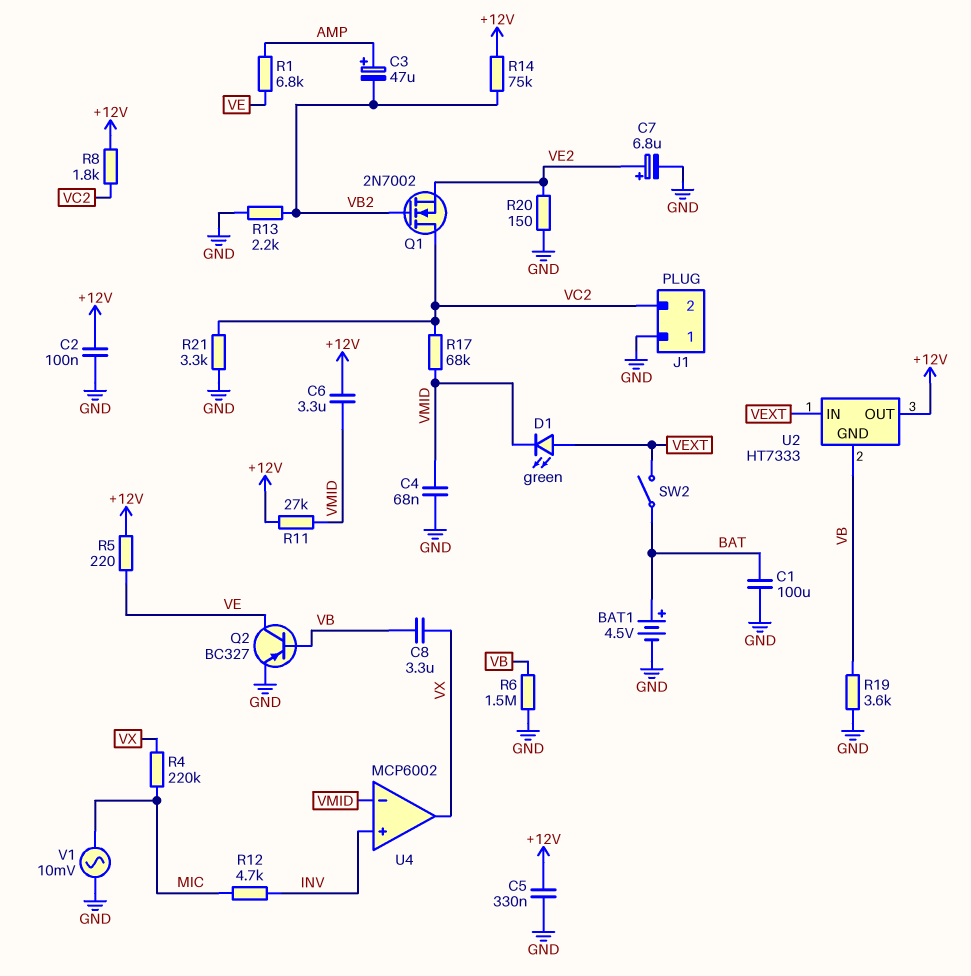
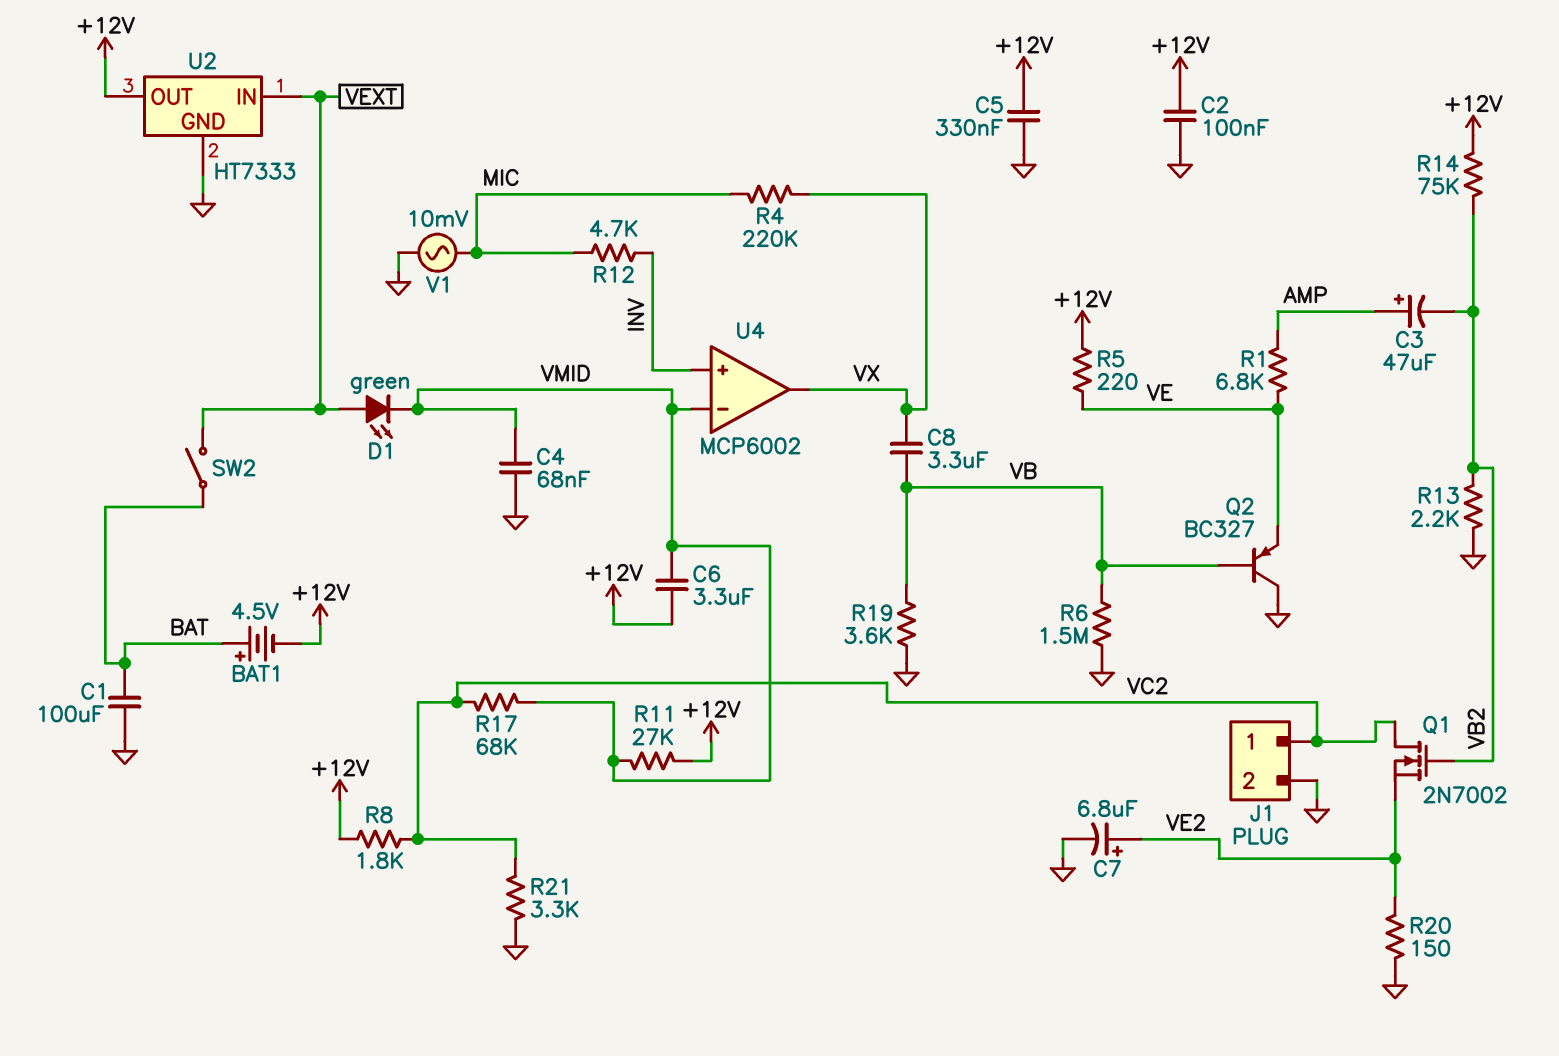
BAT1: 4.5V (plus BAT, minus GND) -> 4.5V (plus BAT, minus +12V)
J1 pin 1: GND -> VC2
J1 pin 2: VC2 -> GND
Q2: PNP BC327 (B VB, C VE, E GND) -> PNP BC327 (B VB, C GND, E VE)
U2 pin GND: VB -> GND

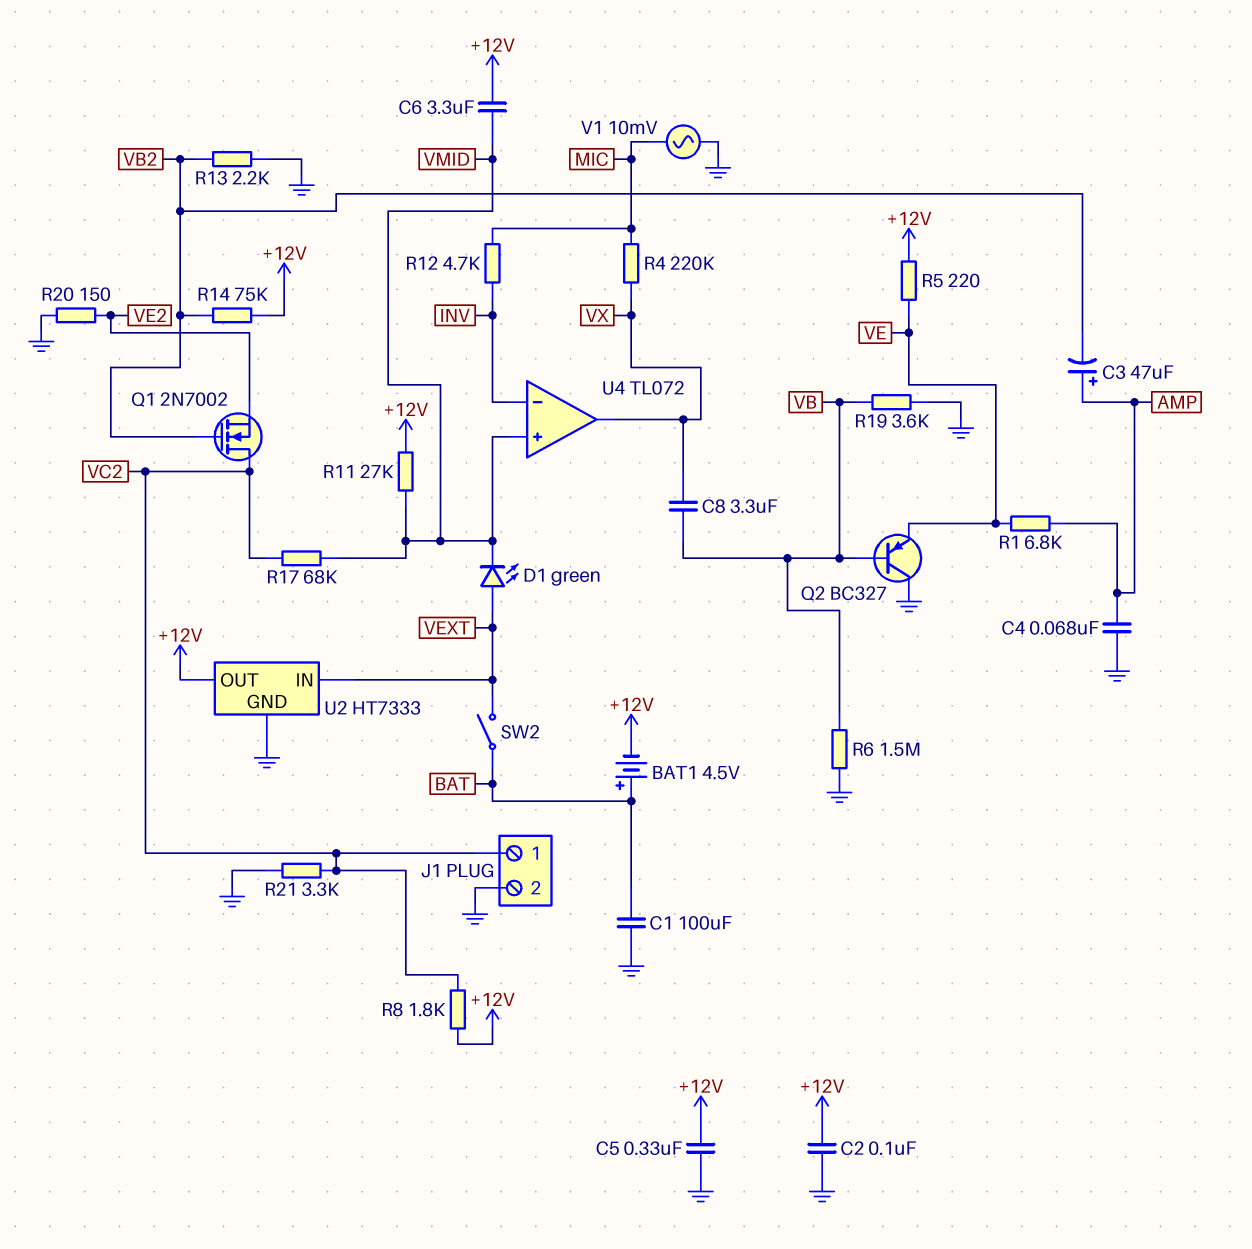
C4: 68nF (GND, VMID) -> 68nF (AMP, GND)
C7: 6.8uF (plus VE2, minus GND) -> none
U4: MCP6002 -> TL072
U4 pin in+: INV -> VMID
U4 pin in-: VMID -> INV

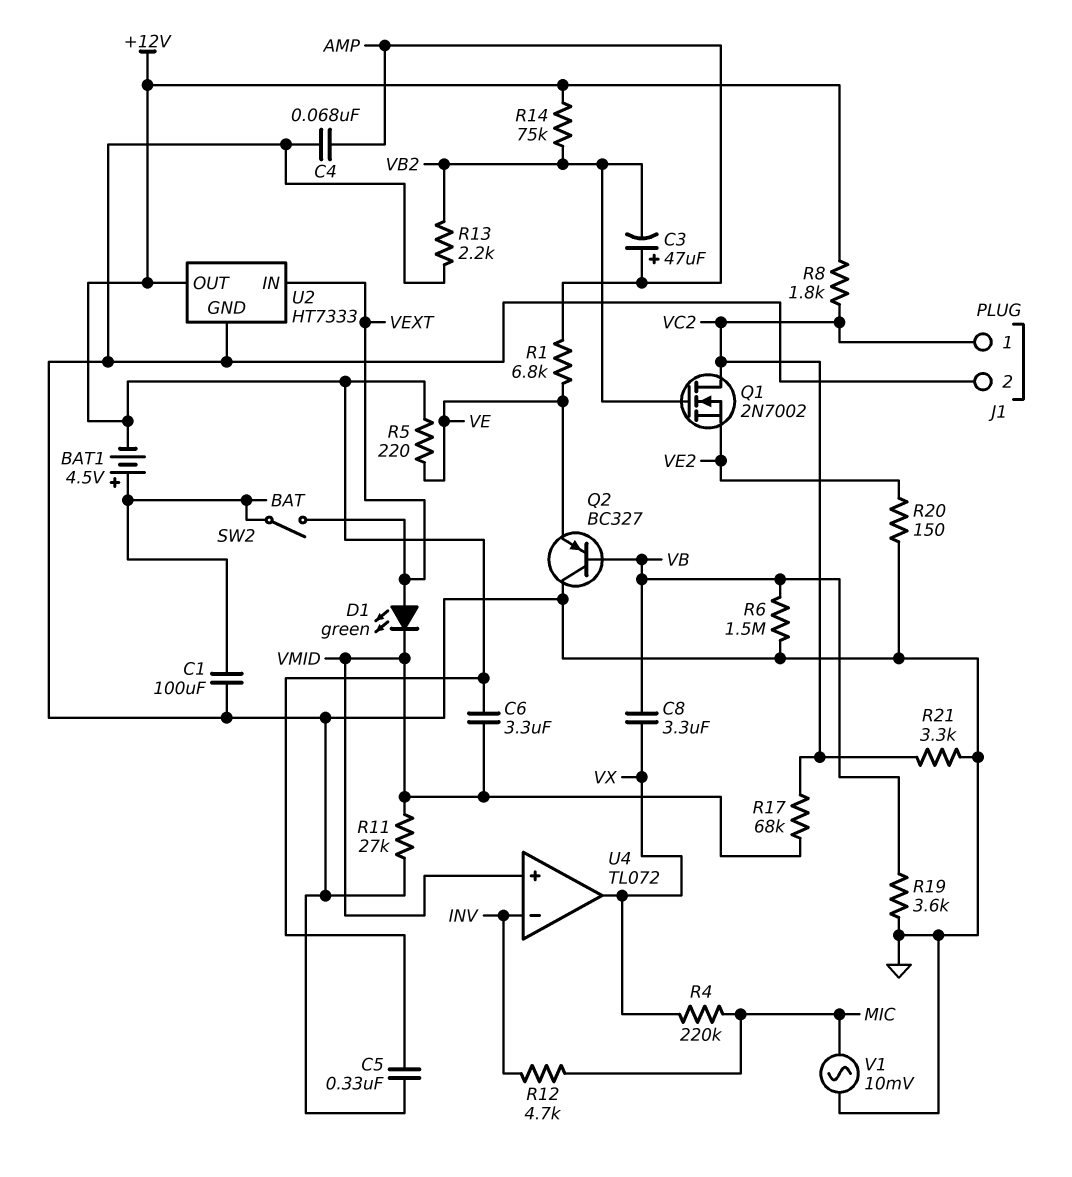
C2: 100nF (+12V, GND) -> none
R11: 27k (+12V, VMID) -> 27k (GND, VMID)

